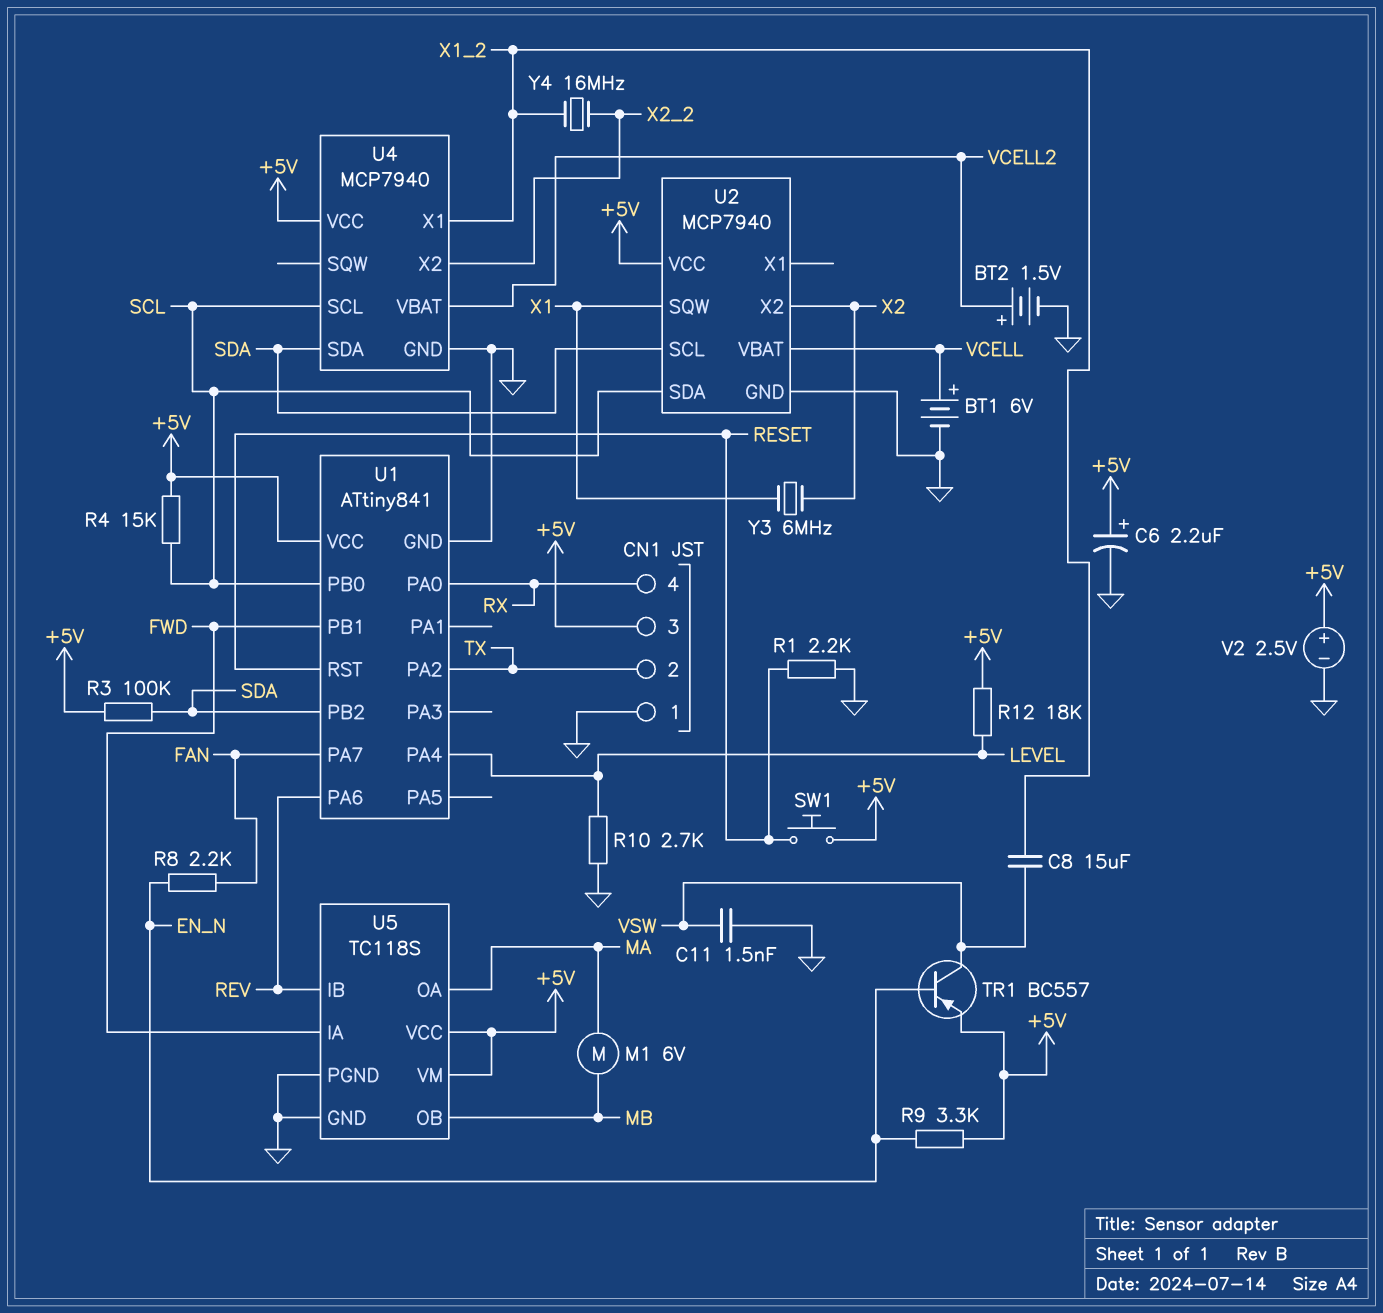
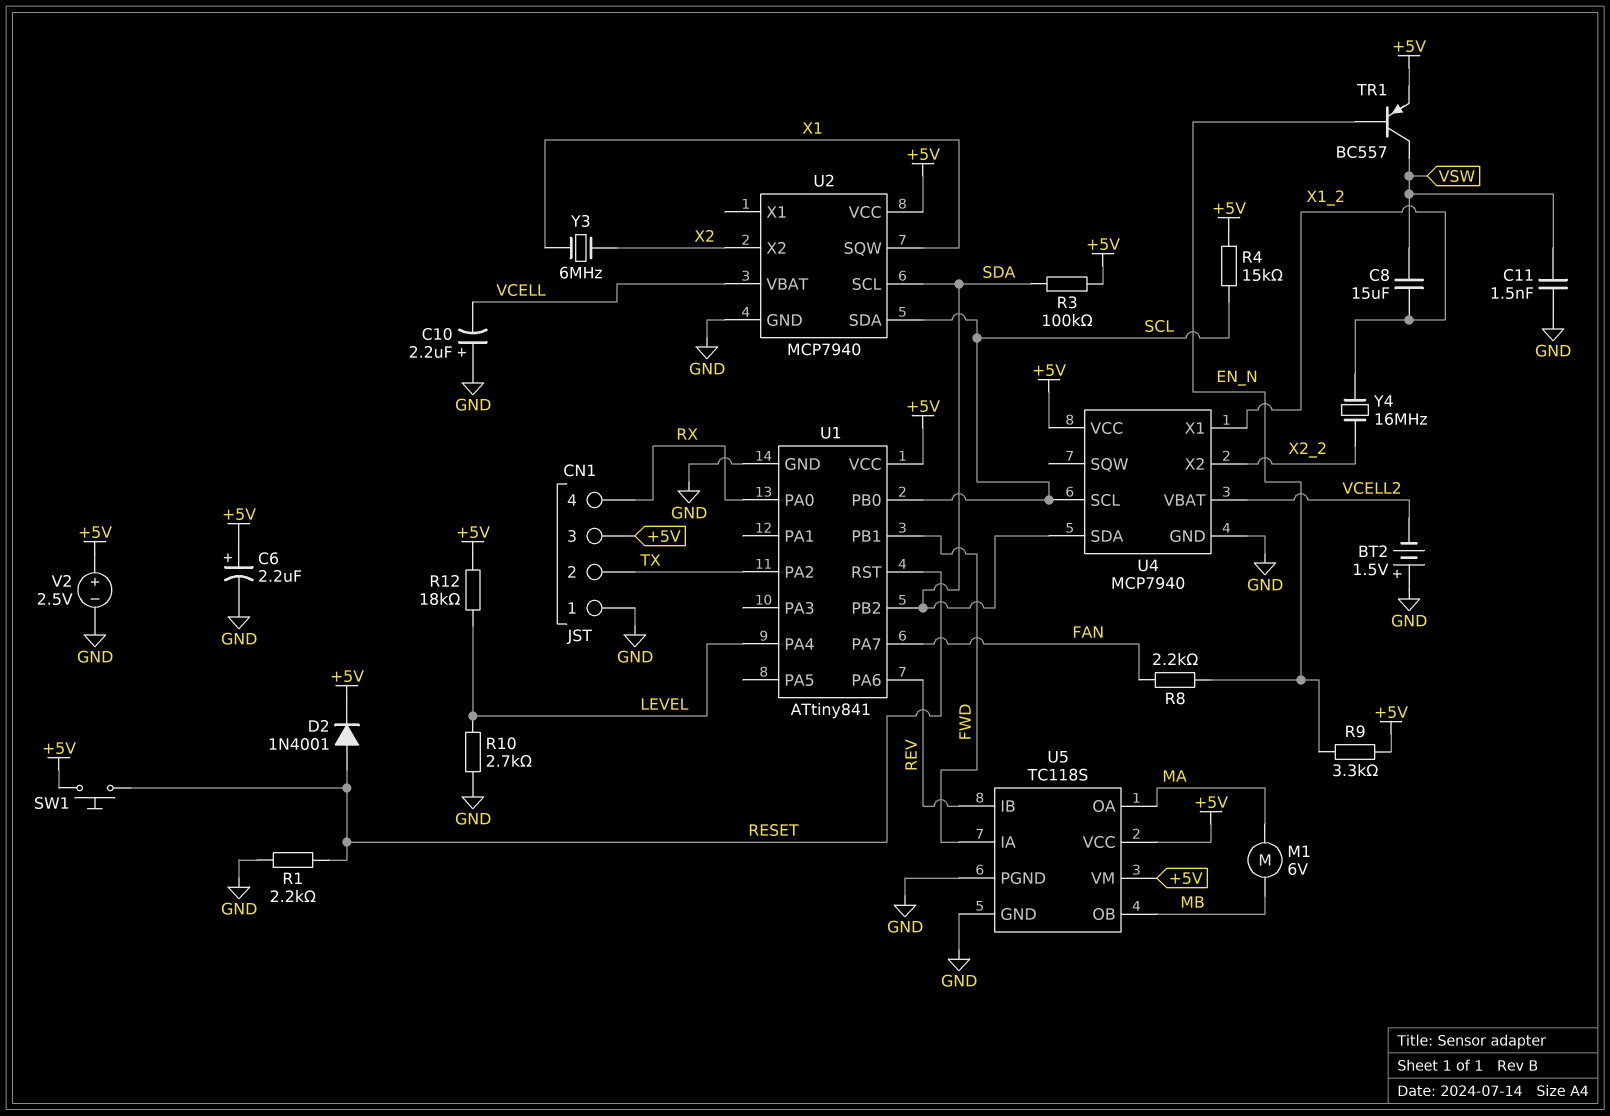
BT1: 6V (plus VCELL, minus GND) -> none
BT2: 1.5V (plus VCELL2, minus GND) -> 1.5V (plus GND, minus VCELL2)
C10: none -> 2.2uF (plus GND, minus VCELL)
D2: none -> diode 1N4001 (A RESET, K +5V)

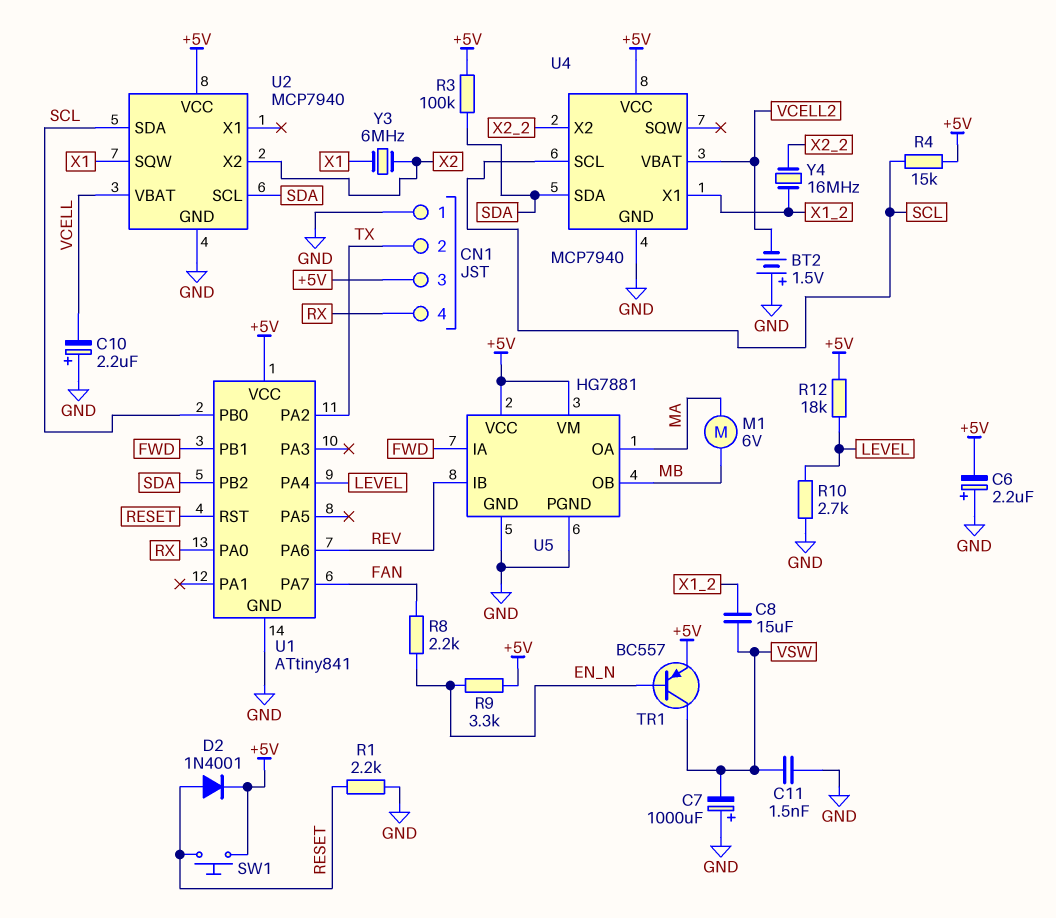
C6: 2.2uF (plus +5V, minus GND) -> 2.2uF (plus GND, minus +5V)
C7: none -> 1000uF (plus GND, minus VSW)
U5: TC118S -> HG7881
V2: 2.5V (plus +5V, minus GND) -> none

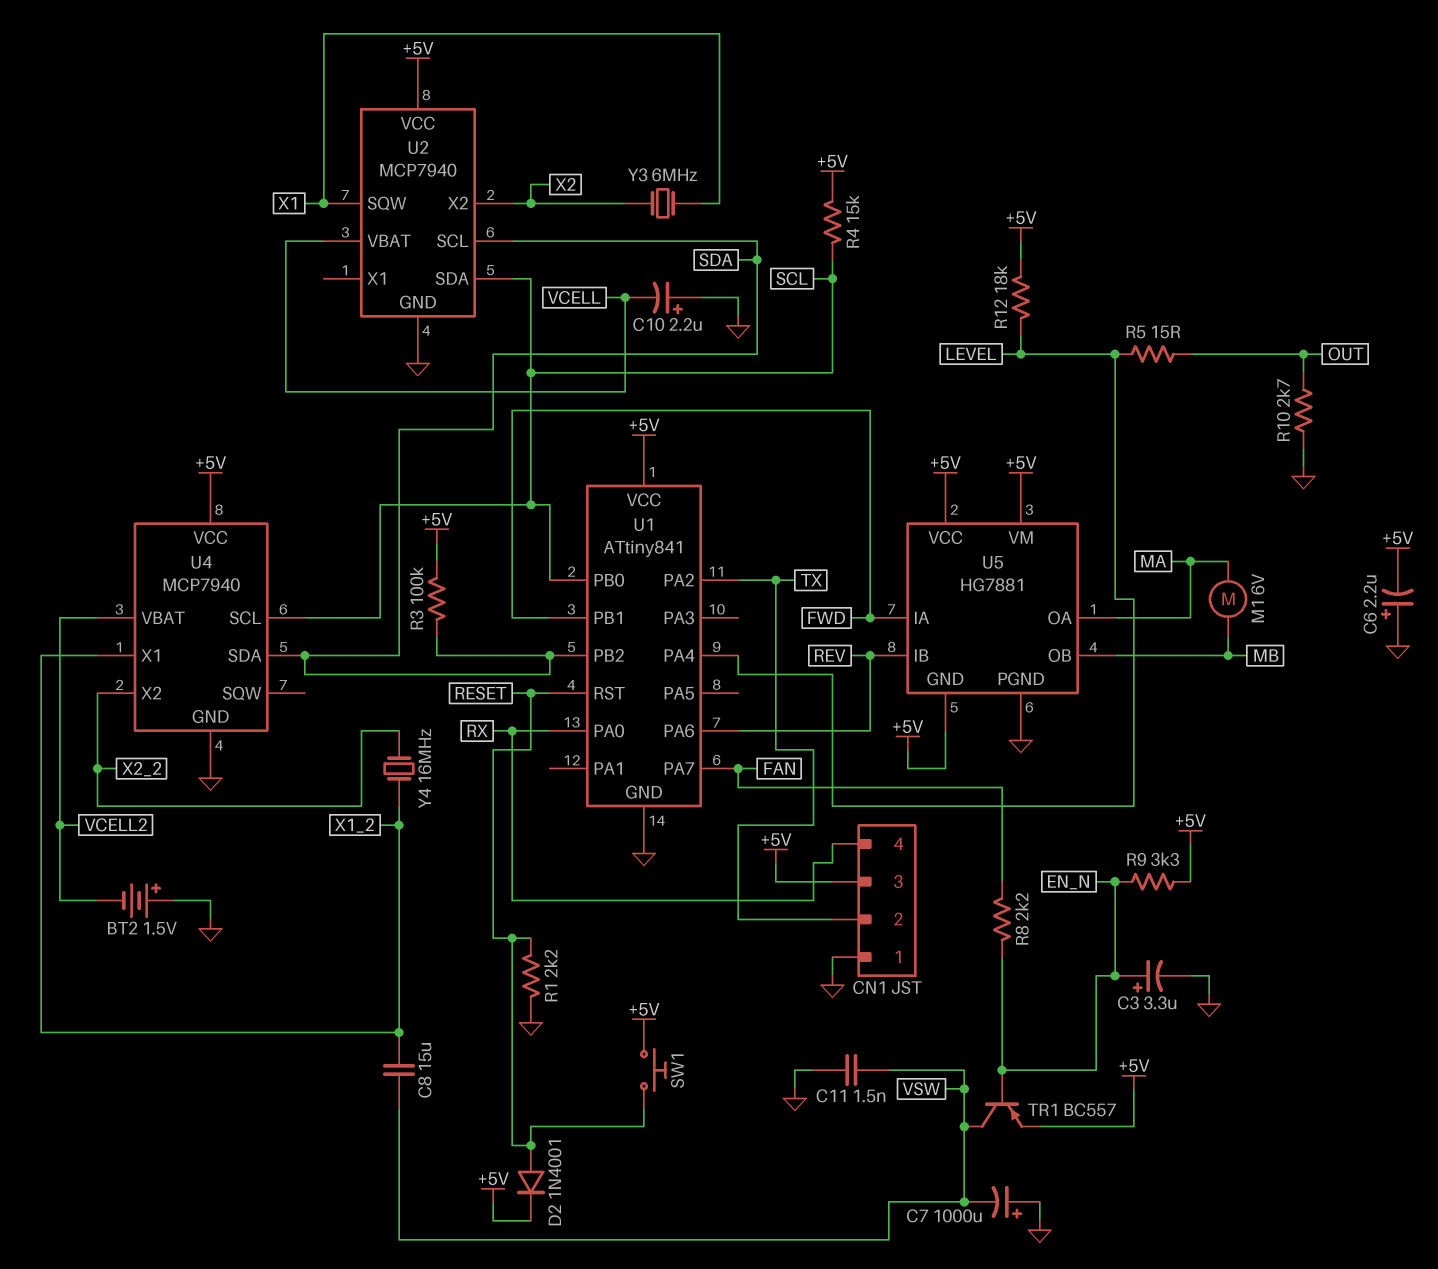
C3: none -> 3.3uF (plus EN_N, minus GND)
R5: none -> 15 (LEVEL, OUT)
R10: 2.7k (GND, LEVEL) -> 2.7k (GND, OUT)
U5 pin GND: GND -> +5V

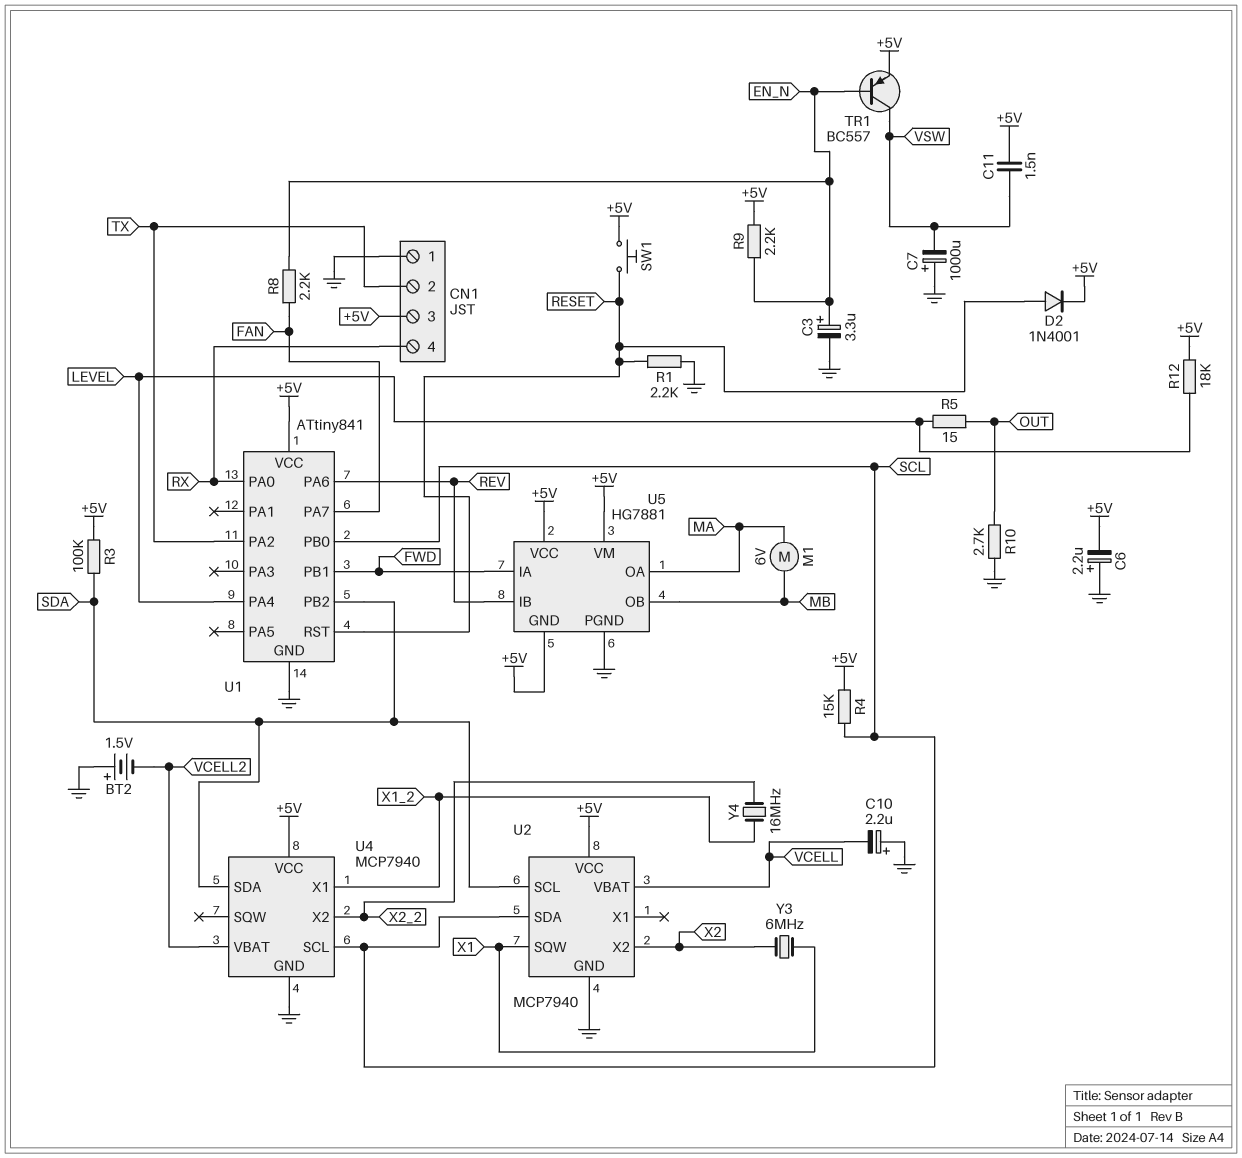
C8: 15uF (VSW, X1_2) -> none
C11: 1.5nF (GND, VSW) -> 1.5nF (+5V, VSW)
R9: 3.3k (+5V, EN_N) -> 2.2k (+5V, EN_N)

